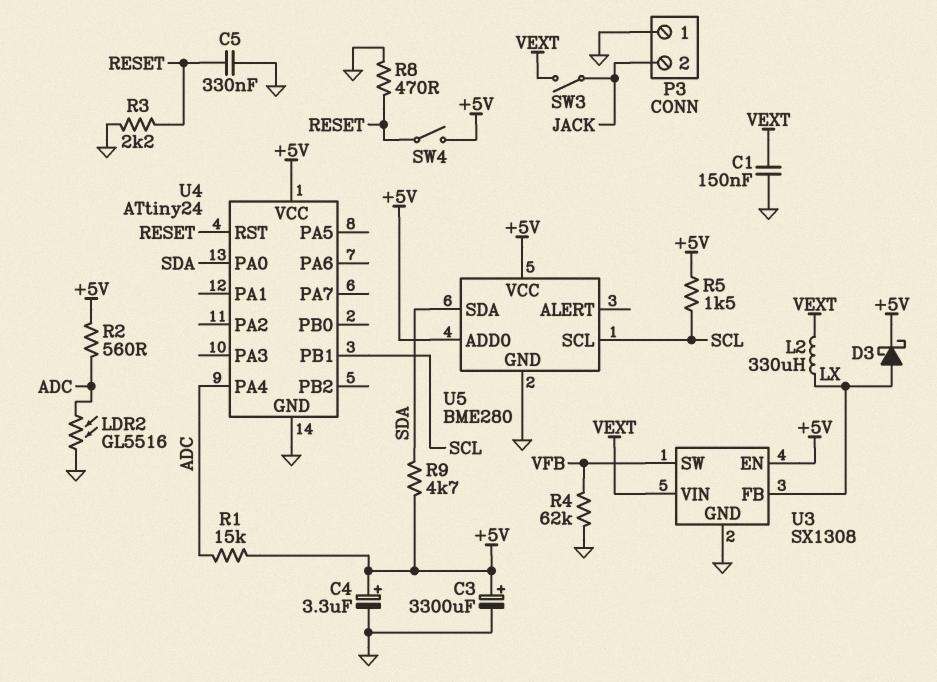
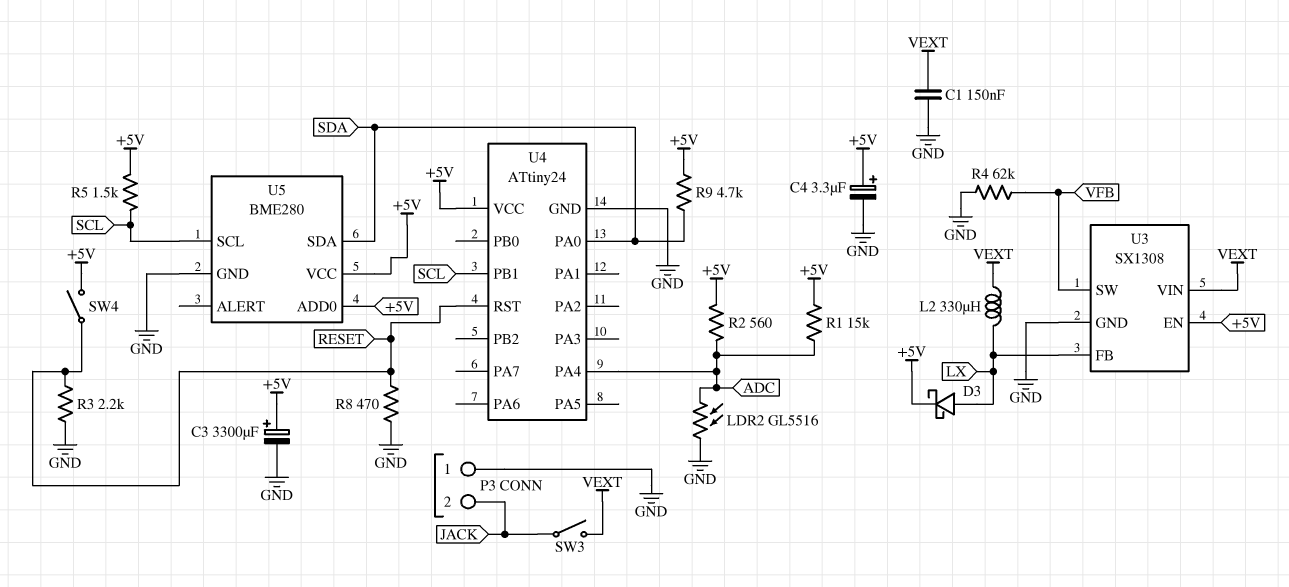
C5: 330nF (GND, RESET) -> none

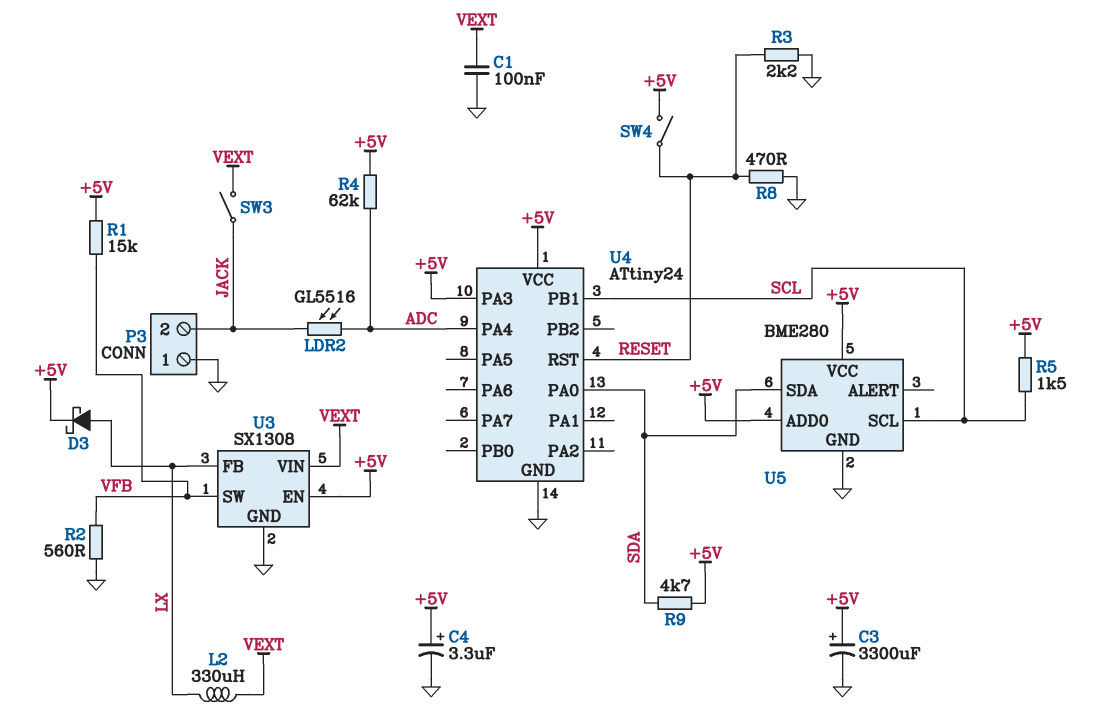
C1: 150nF (GND, VEXT) -> 100nF (GND, VEXT)
LDR2: GL5516 (ADC, GND) -> GL5516 (ADC, JACK)
R1: 15k (+5V, ADC) -> 15k (+5V, VFB)
R2: 560 (+5V, ADC) -> 560 (GND, VFB)
R4: 62k (GND, VFB) -> 62k (+5V, ADC)
U4 pin PA3: none -> +5V

